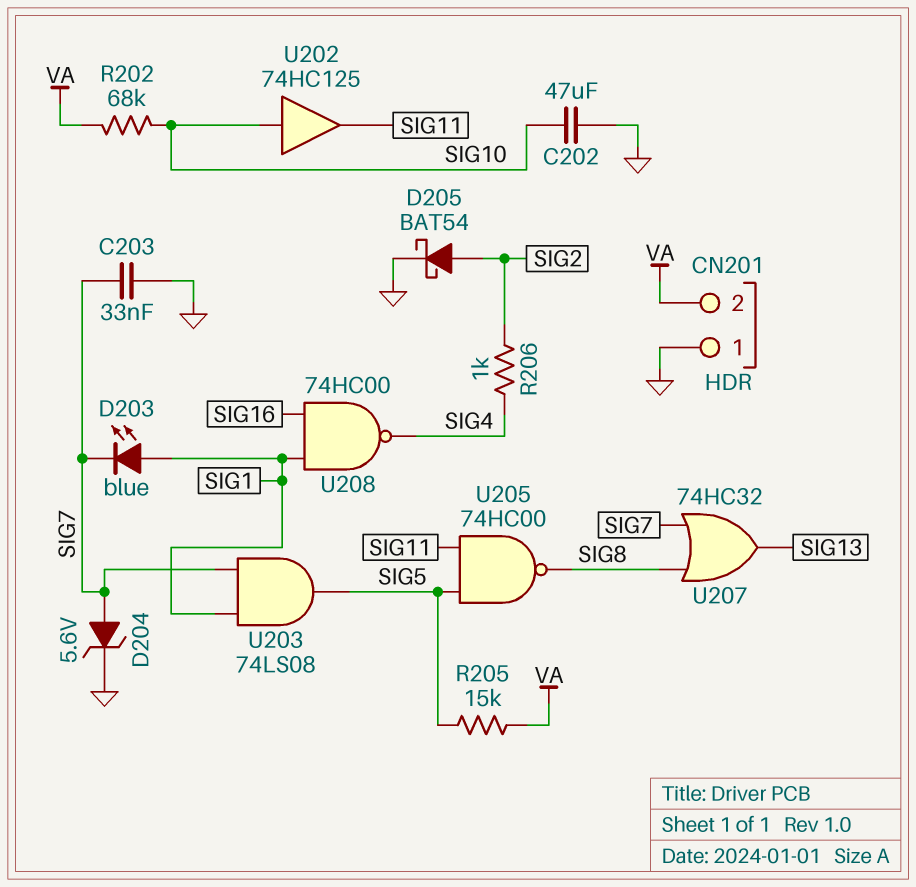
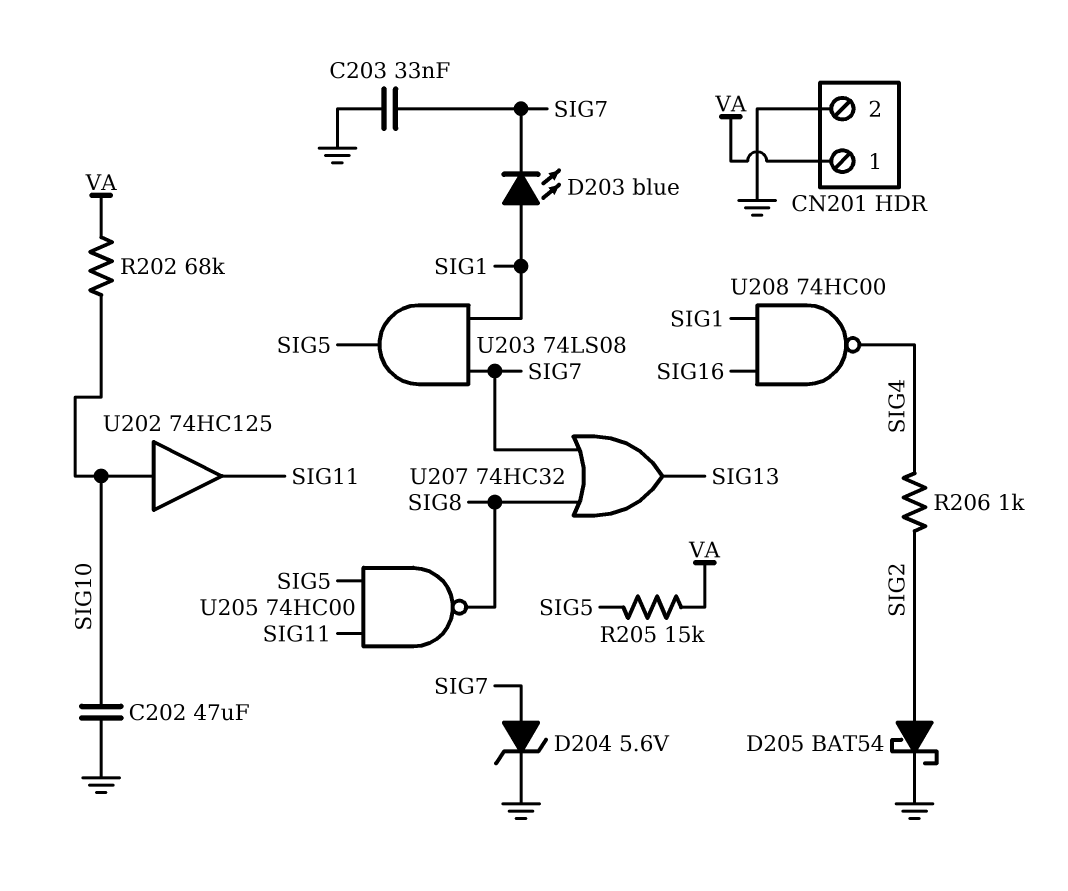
CN201 pin 1: GND -> VA
CN201 pin 2: VA -> GND

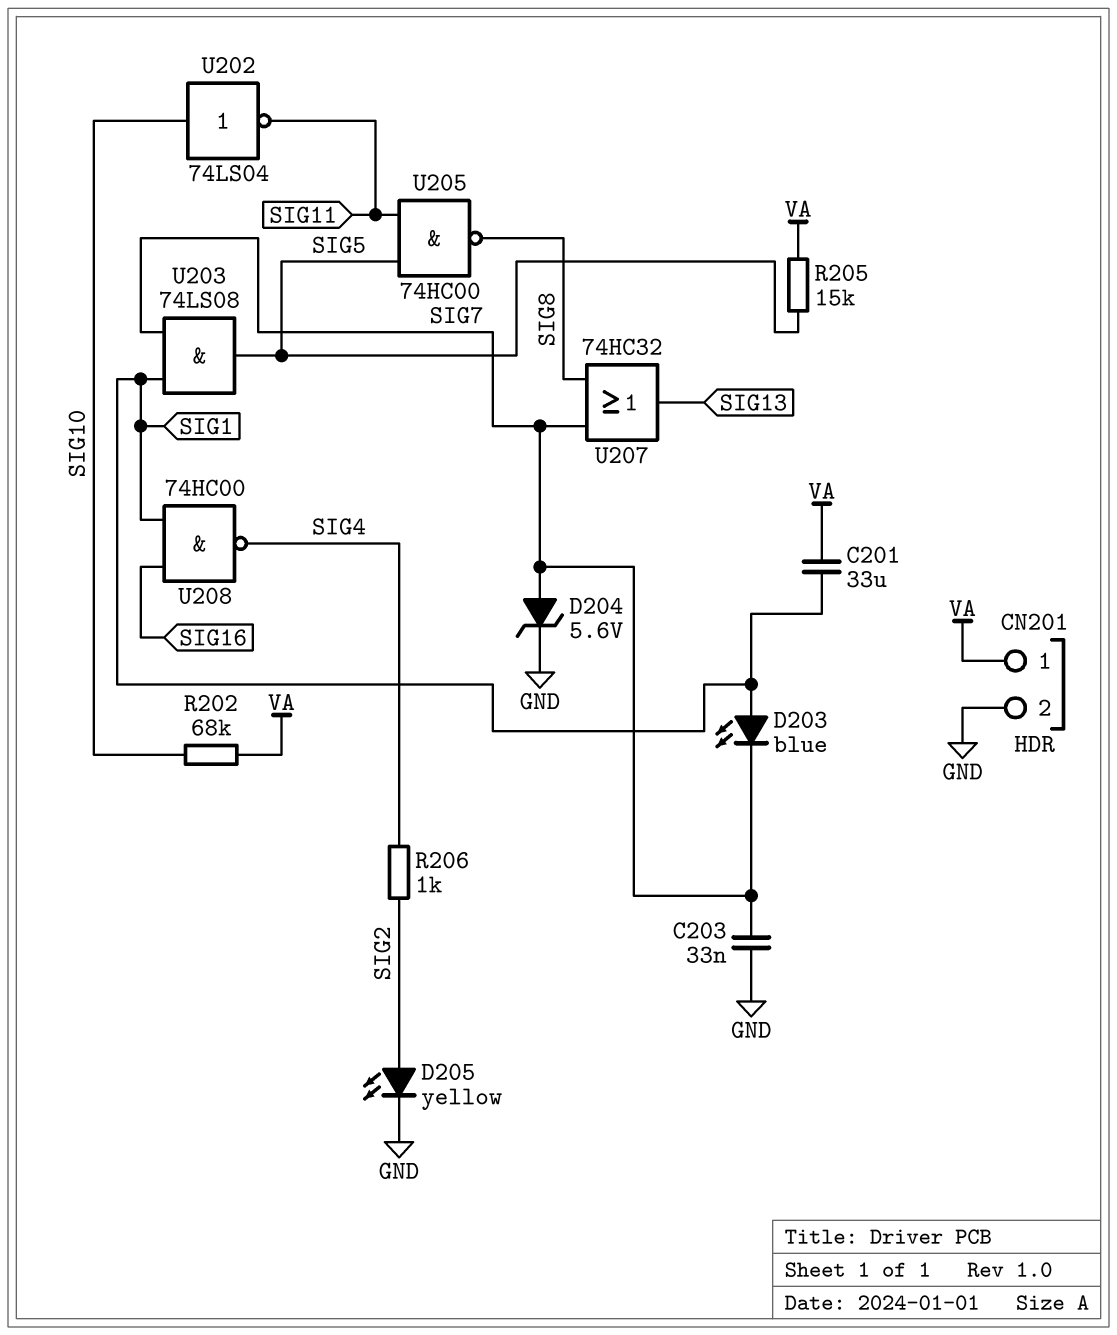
C201: none -> 33uF (SIG1, VA)
C202: 47uF (GND, SIG10) -> none
D205: schottky BAT54 (A SIG2, K GND) -> LED yellow (A SIG2, K GND)
U202: buffer 74HC125 (in SIG10, out SIG11) -> NOT 74LS04 (in SIG10, out SIG11)

